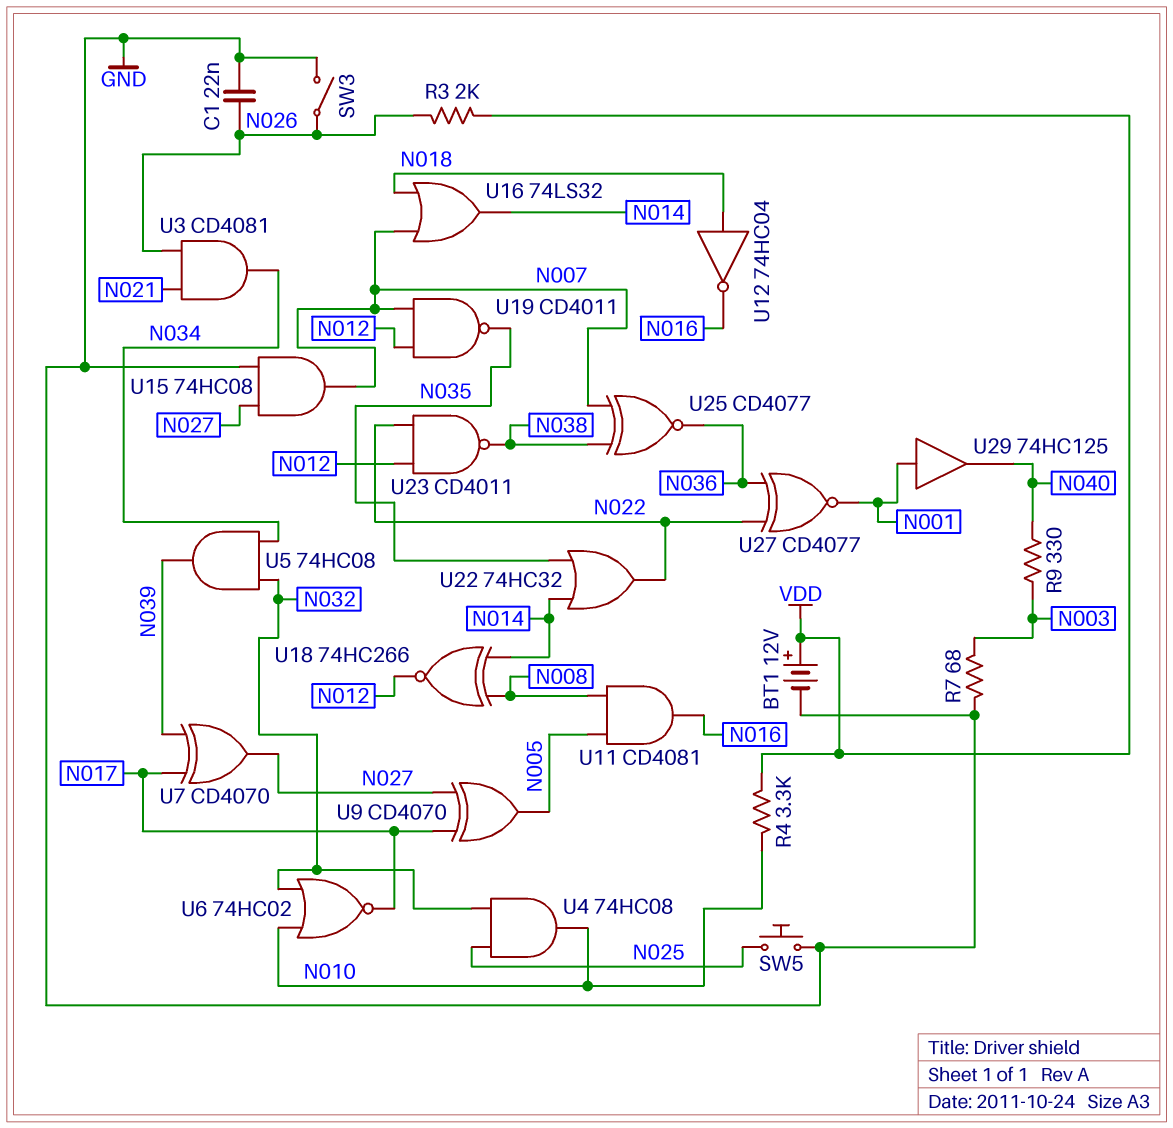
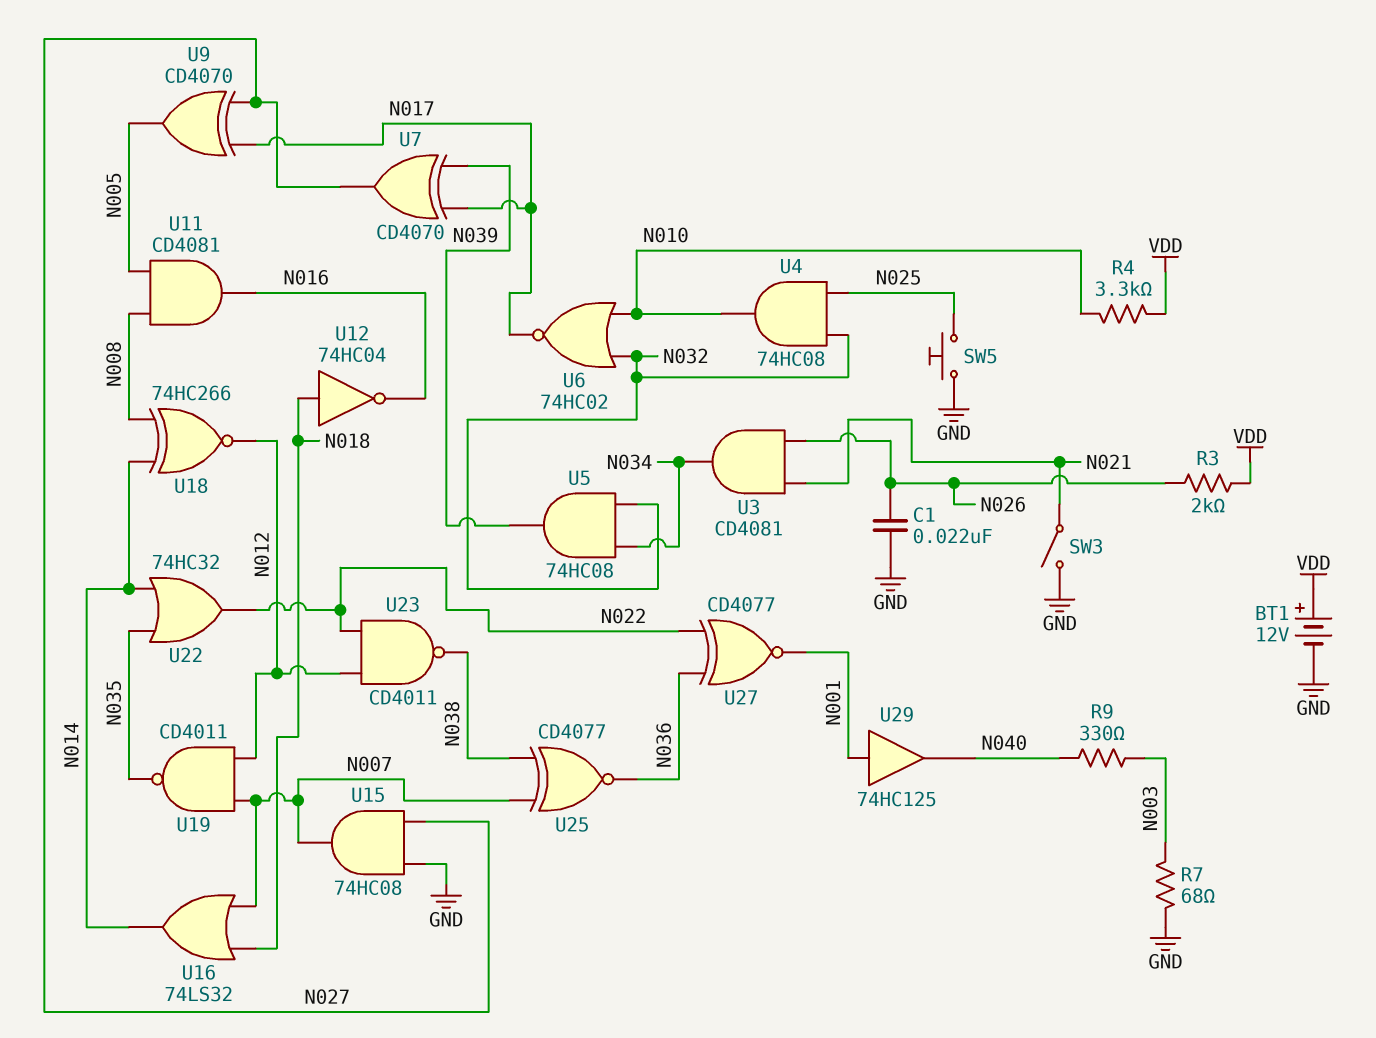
SW3: switch (GND, N026) -> switch (GND, N021)

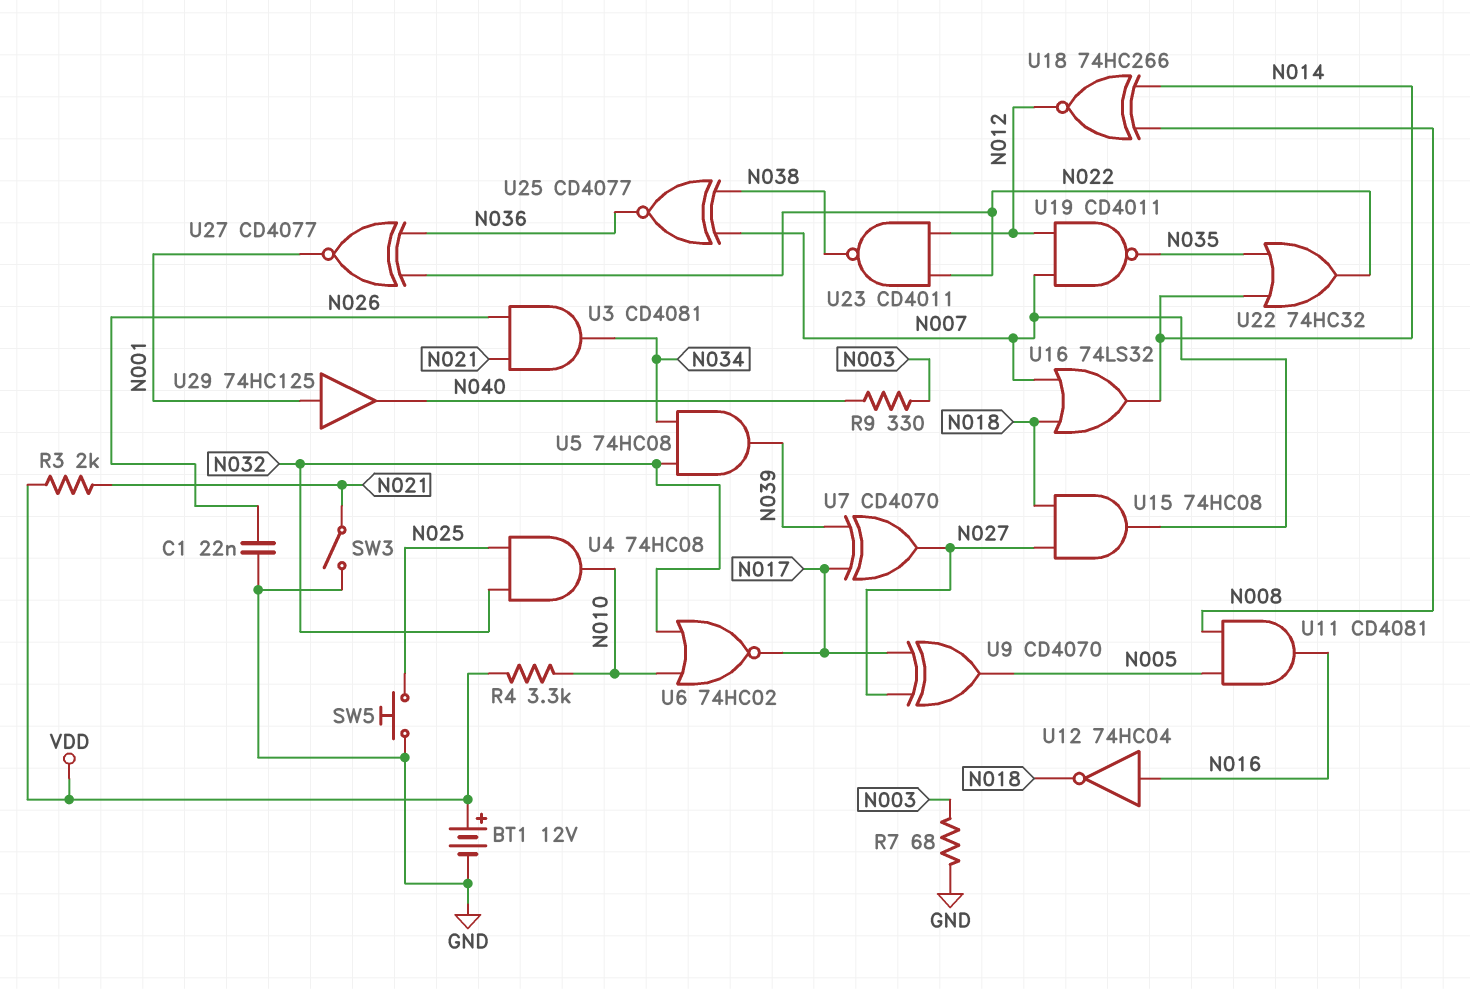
R3: 2k (N026, VDD) -> 2k (N021, VDD)
U12: NOT 74HC04 (in N018, out N016) -> NOT 74HC04 (in N016, out N018)
U15: AND 74HC08 (in GND, in N027, out N007) -> AND 74HC08 (in N018, in N027, out N007)

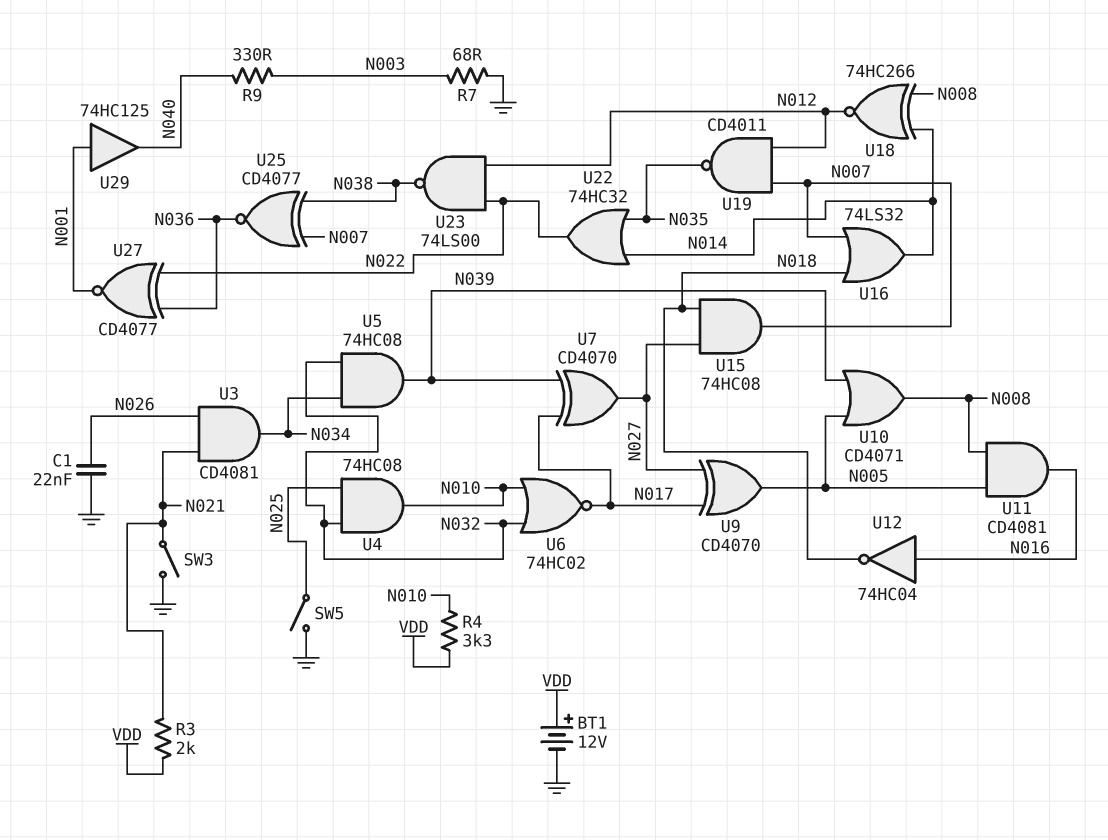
SW5: button (GND, N025) -> switch (GND, N025)
U10: none -> OR CD4071 (in N005, in N039, out N008)
U23: NAND CD4011 (in N012, in N022, out N038) -> NAND 74LS00 (in N012, in N022, out N038)

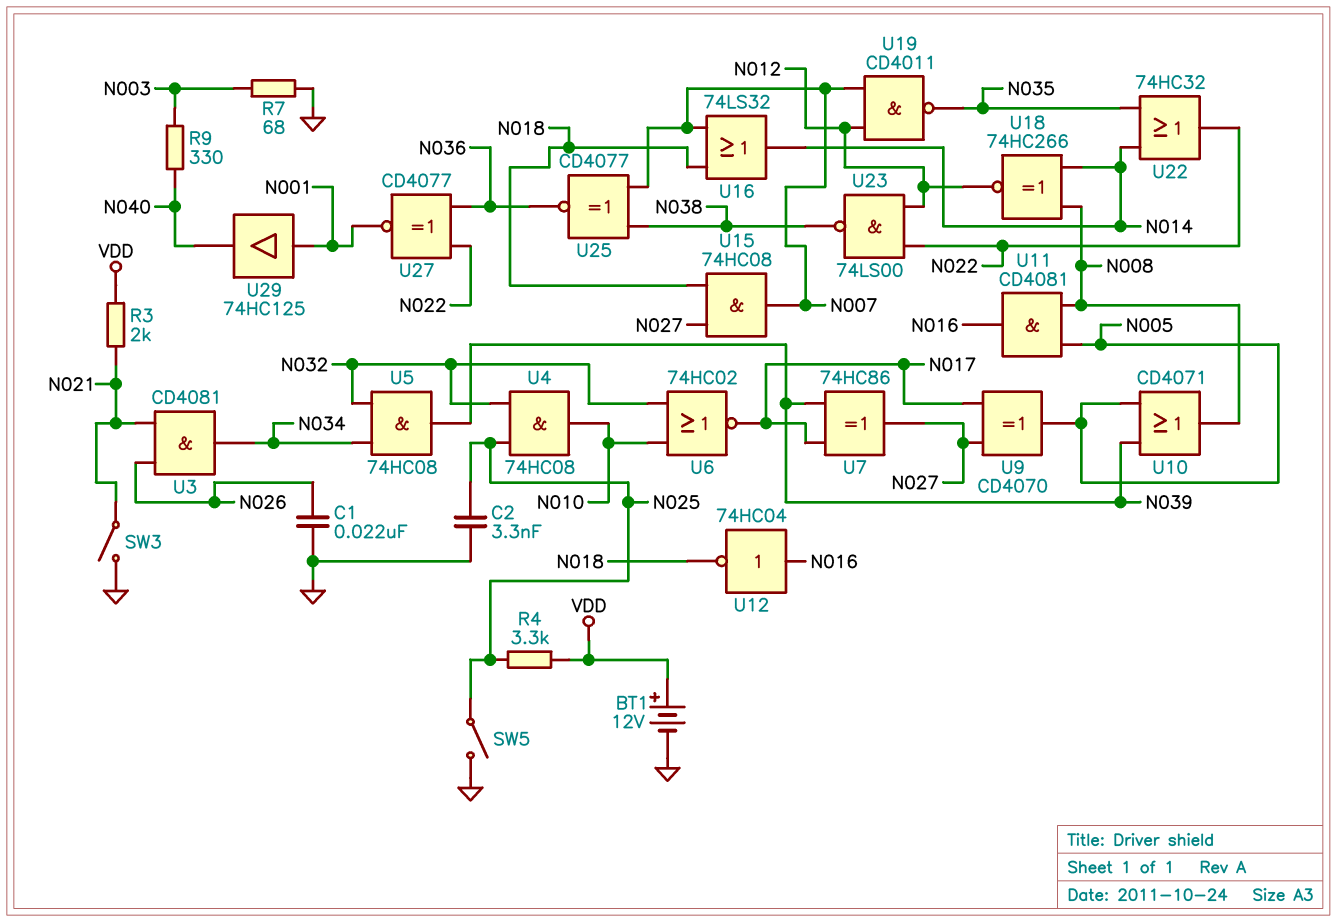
C2: none -> 3.3nF (GND, N025)
R4: 3.3k (N010, VDD) -> 3.3k (N025, VDD)
U7: XOR CD4070 (in N017, in N039, out N027) -> XOR 74HC86 (in N017, in N039, out N027)

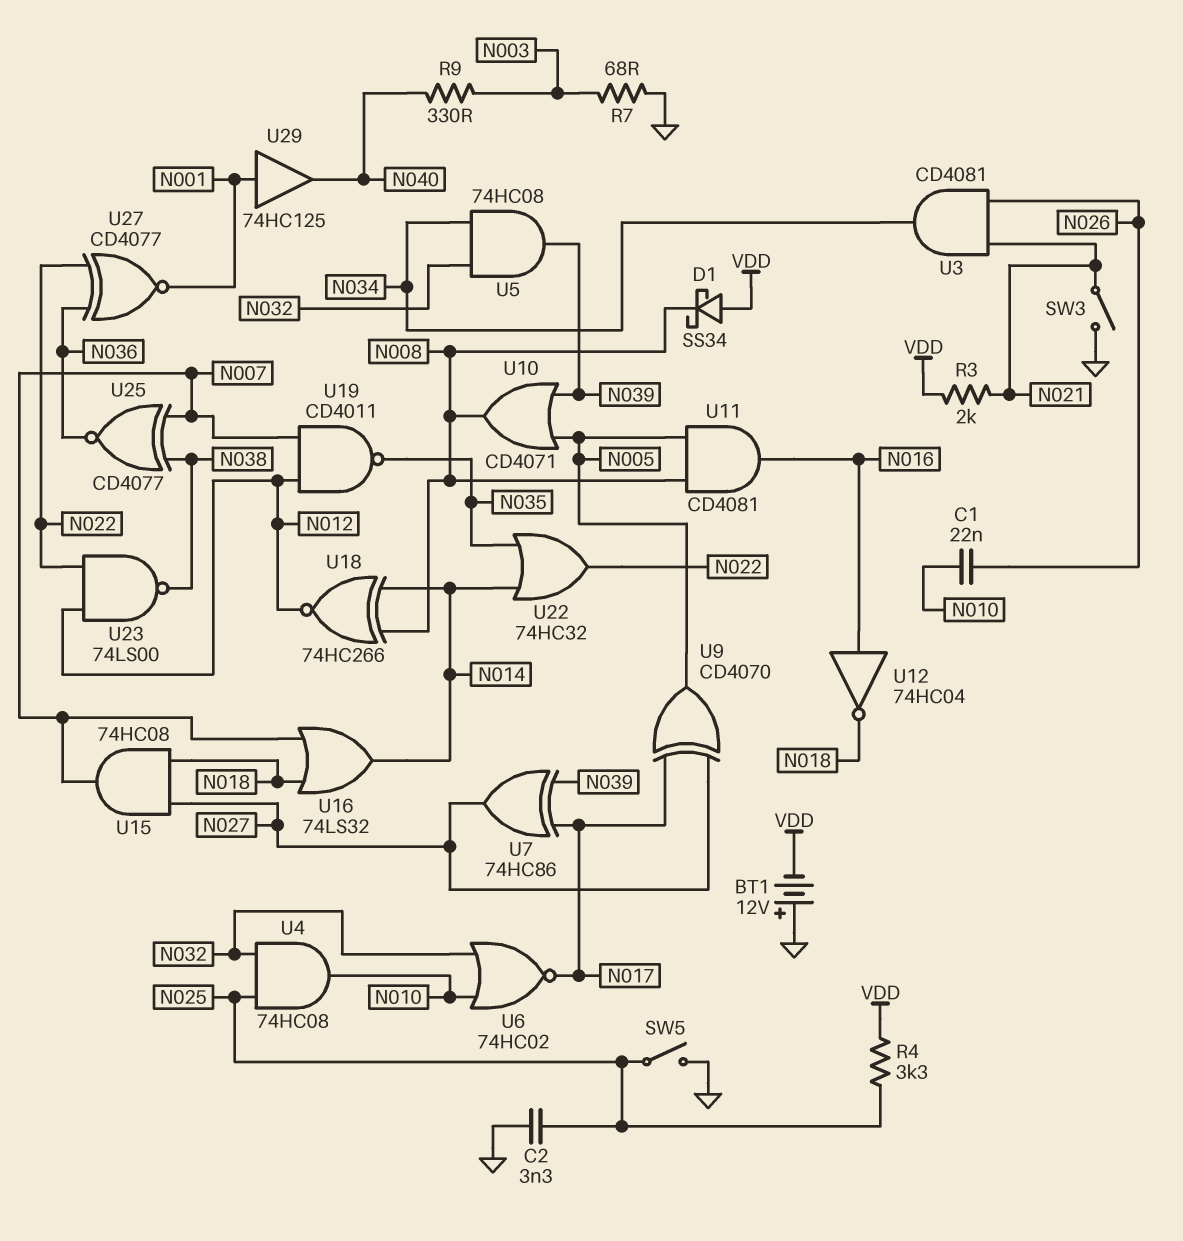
BT1: 12V (plus VDD, minus GND) -> 12V (plus GND, minus VDD)
C1: 22nF (GND, N026) -> 22nF (N010, N026)
D1: none -> schottky SS34 (A VDD, K N008)

